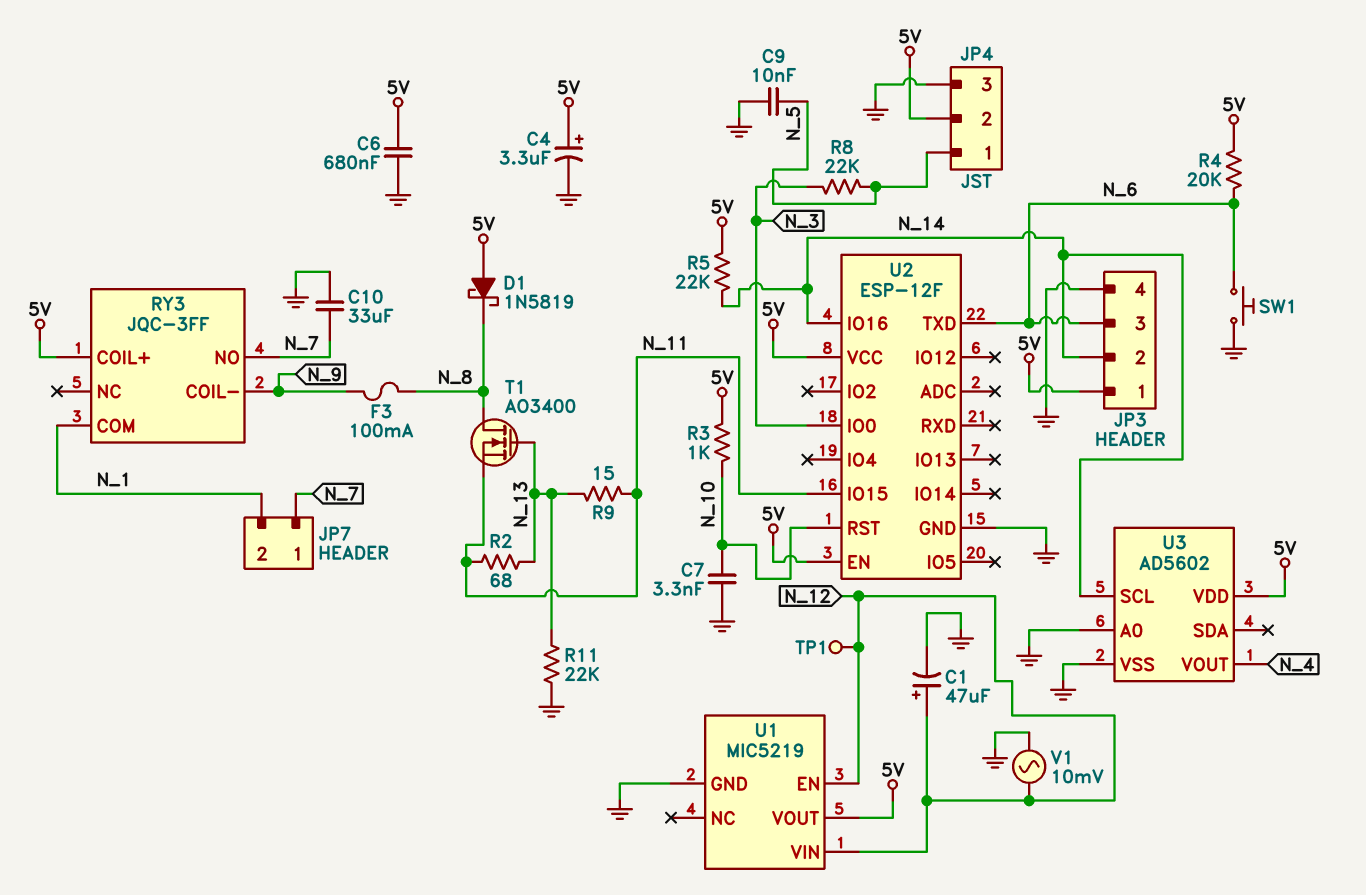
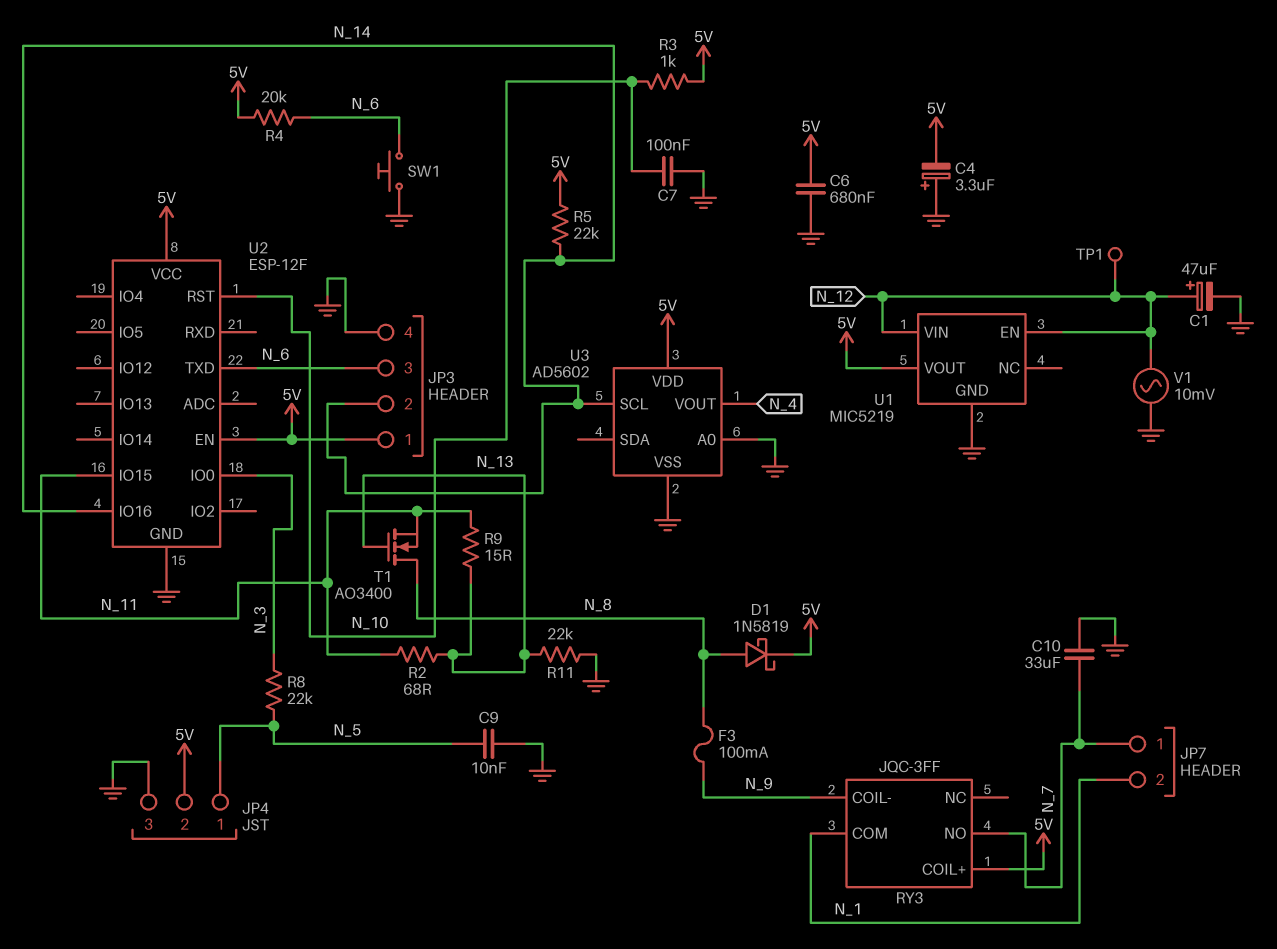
C4: 3.3uF (plus 5V, minus GND) -> 3.3uF (plus GND, minus 5V)
C7: 3.3nF (GND, N_10) -> 100nF (GND, N_10)
D1: schottky 1N5819 (A 5V, K N_8) -> schottky 1N5819 (A N_8, K 5V)

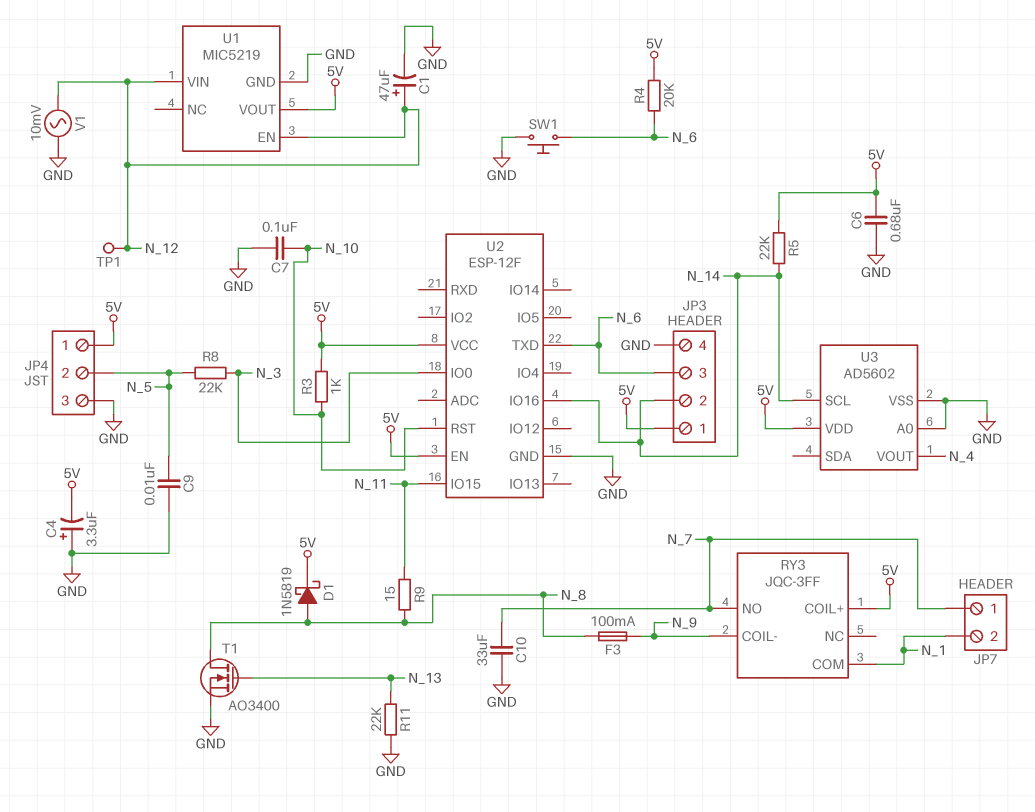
JP4 pin 1: N_5 -> 5V
JP4 pin 2: 5V -> N_5
R2: 68 (N_11, N_13) -> none
R9: 15 (N_11, N_13) -> 15 (N_8, N_11)
T1: NMOS AO3400 (G N_13, D N_8, S N_11) -> NMOS AO3400 (G N_13, D N_8, S GND)

